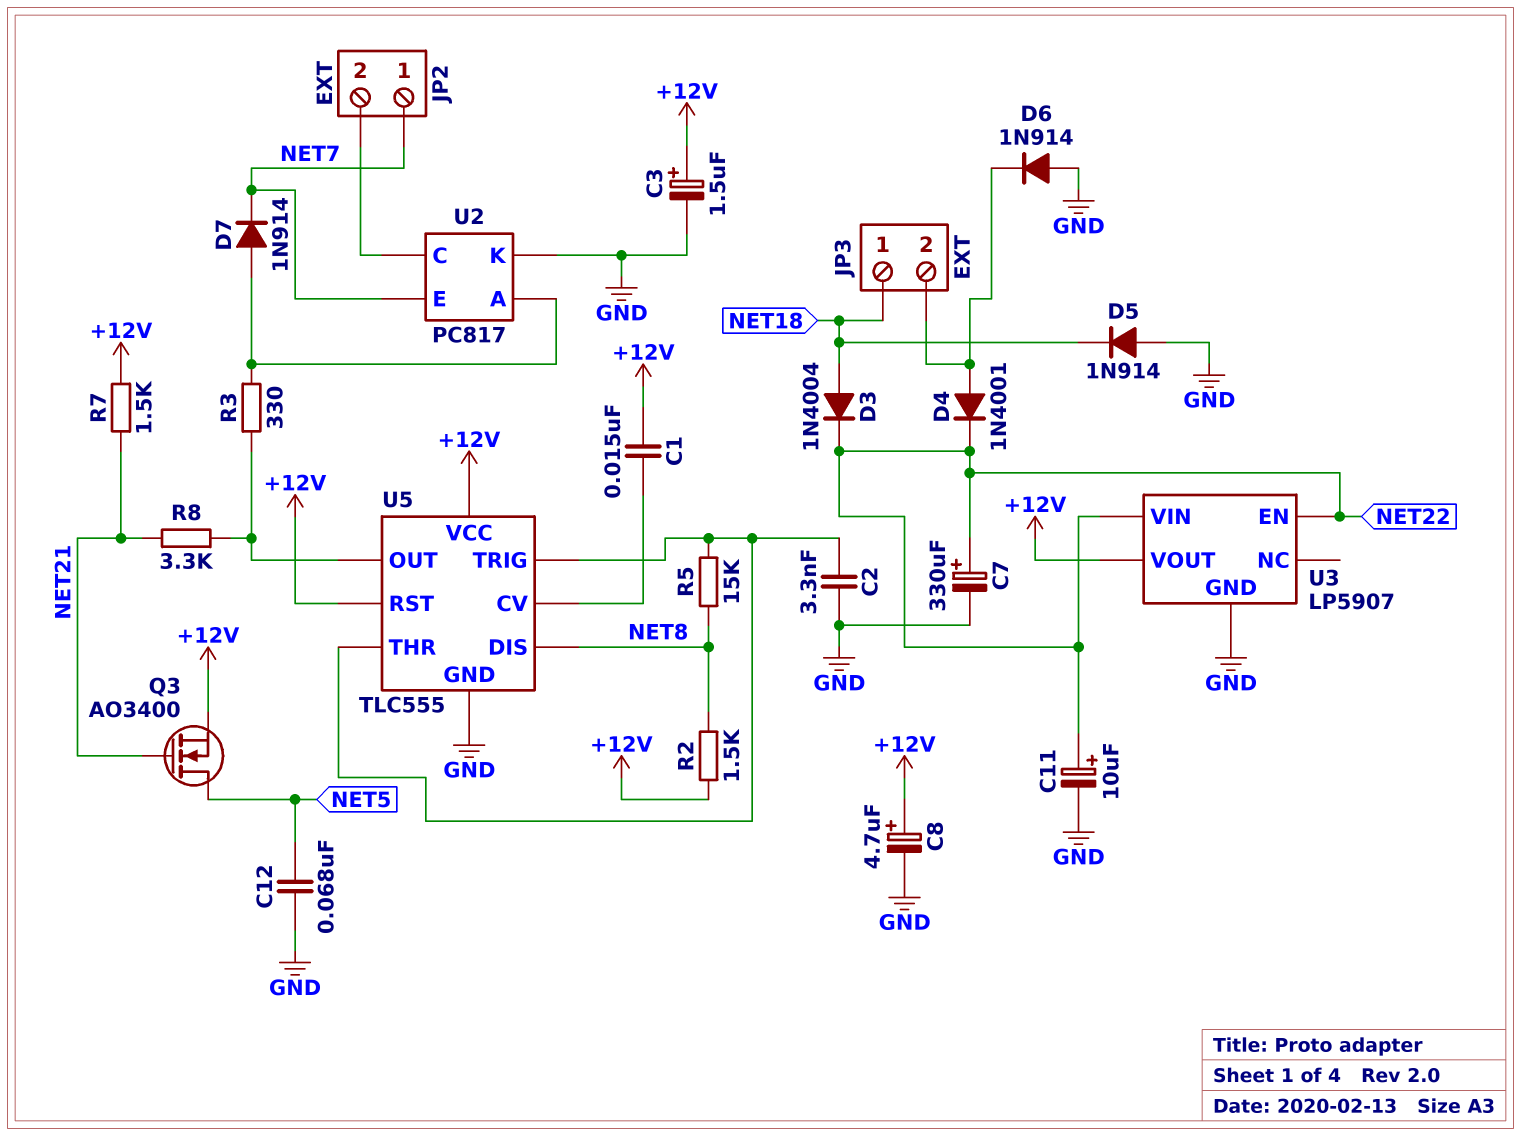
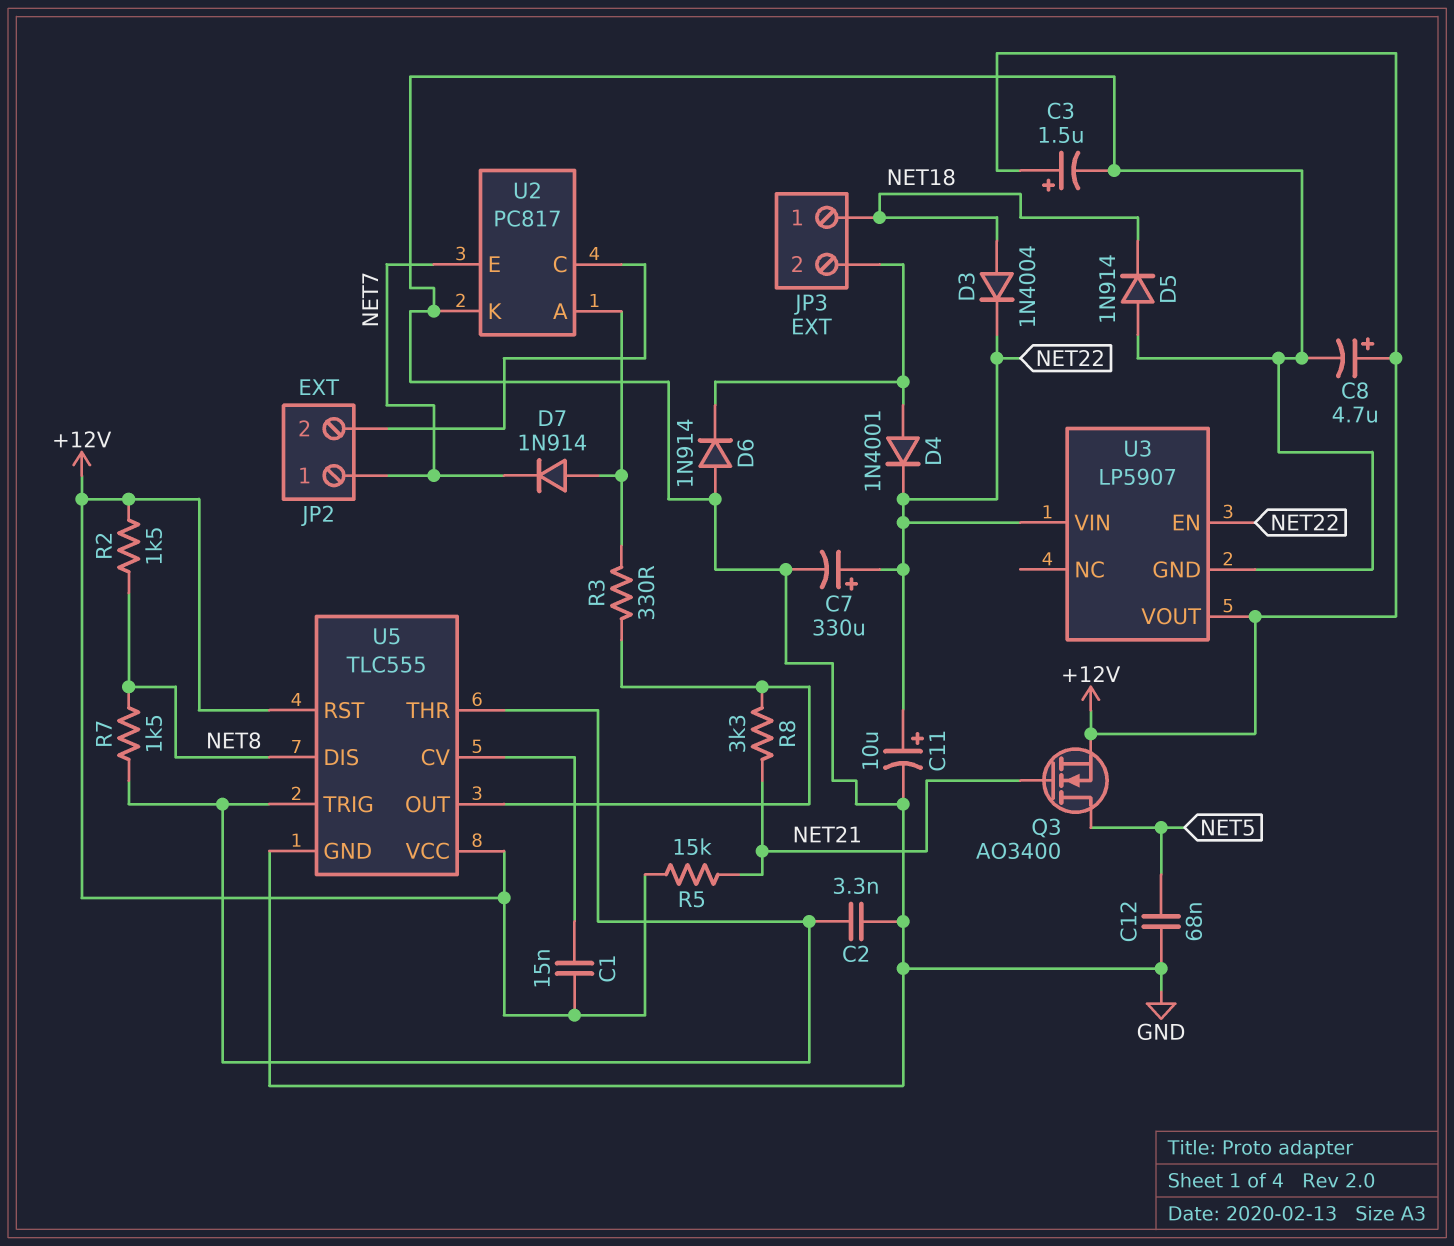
R5: 15k (NET8, U5/THR) -> 15k (+12V, NET21)
R7: 1.5k (+12V, NET21) -> 1.5k (NET8, U5/THR)

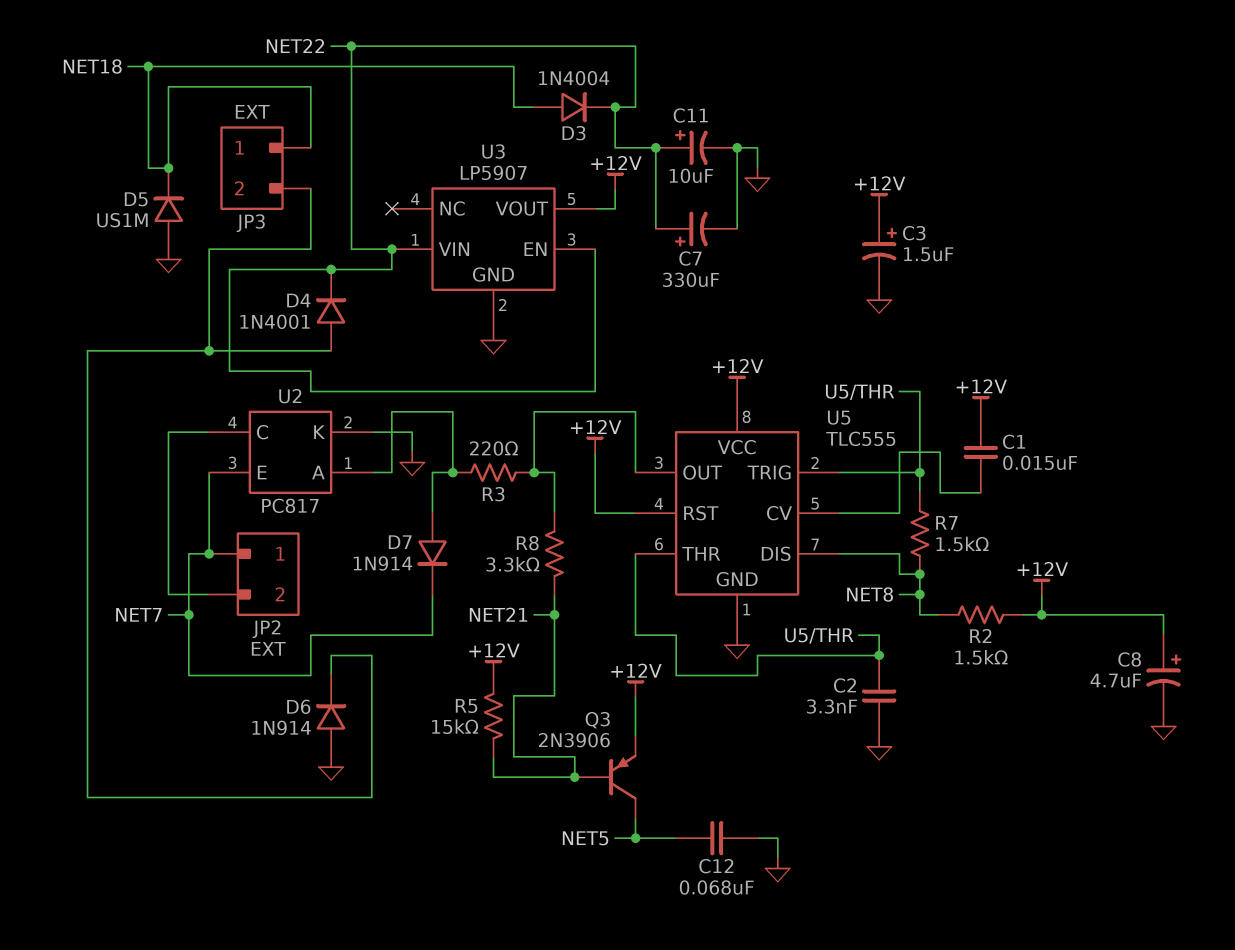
D5: diode 1N914 (A GND, K NET18) -> diode US1M (A GND, K NET18)
Q3: NMOS AO3400 (G NET21, D NET5, S +12V) -> PNP 2N3906 (B NET21, C NET5, E +12V)
R3: 330 (U2/A, U5/OUT) -> 220 (U2/A, U5/OUT)

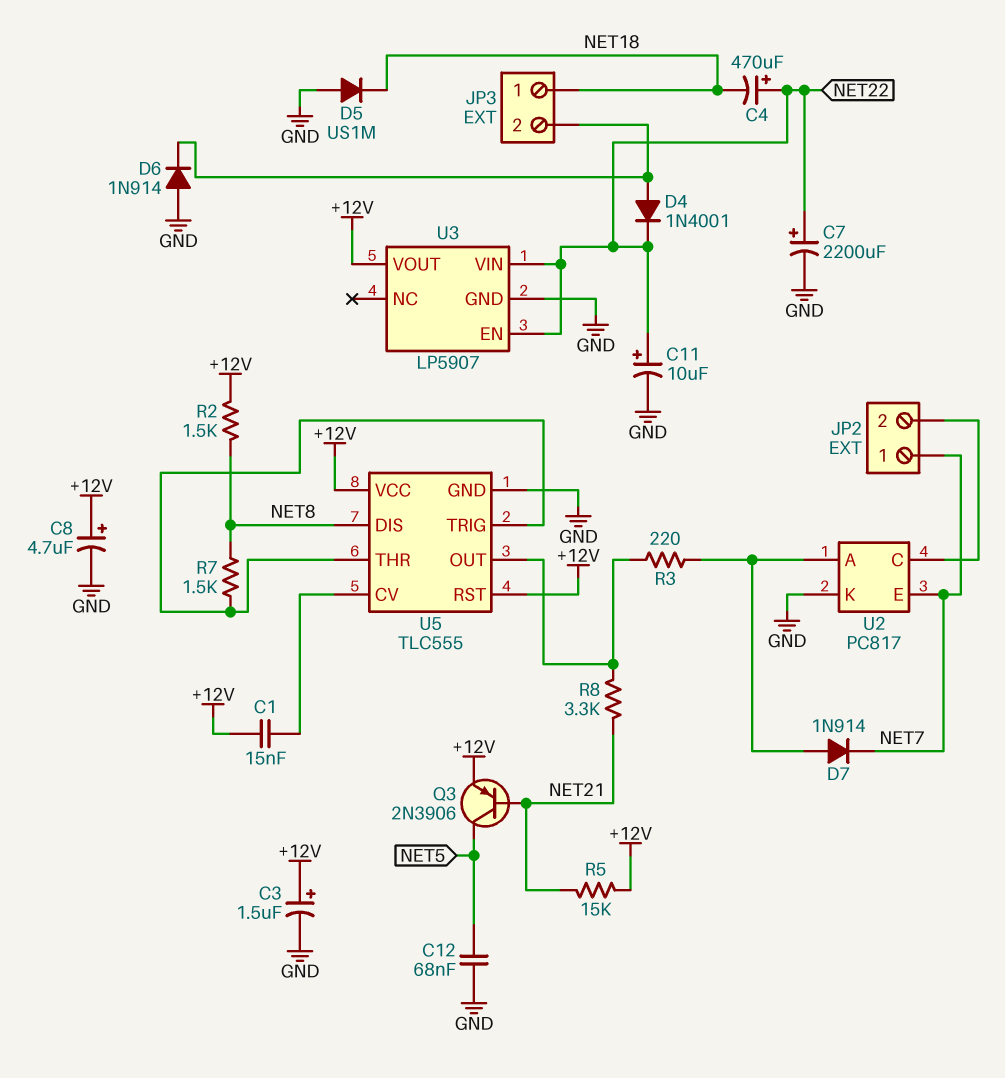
C2: 3.3nF (GND, U5/THR) -> none
C4: none -> 470uF (plus NET22, minus NET18)
C7: 330uF (plus NET22, minus GND) -> 2200uF (plus NET22, minus GND)
D3: diode 1N4004 (A NET18, K NET22) -> none

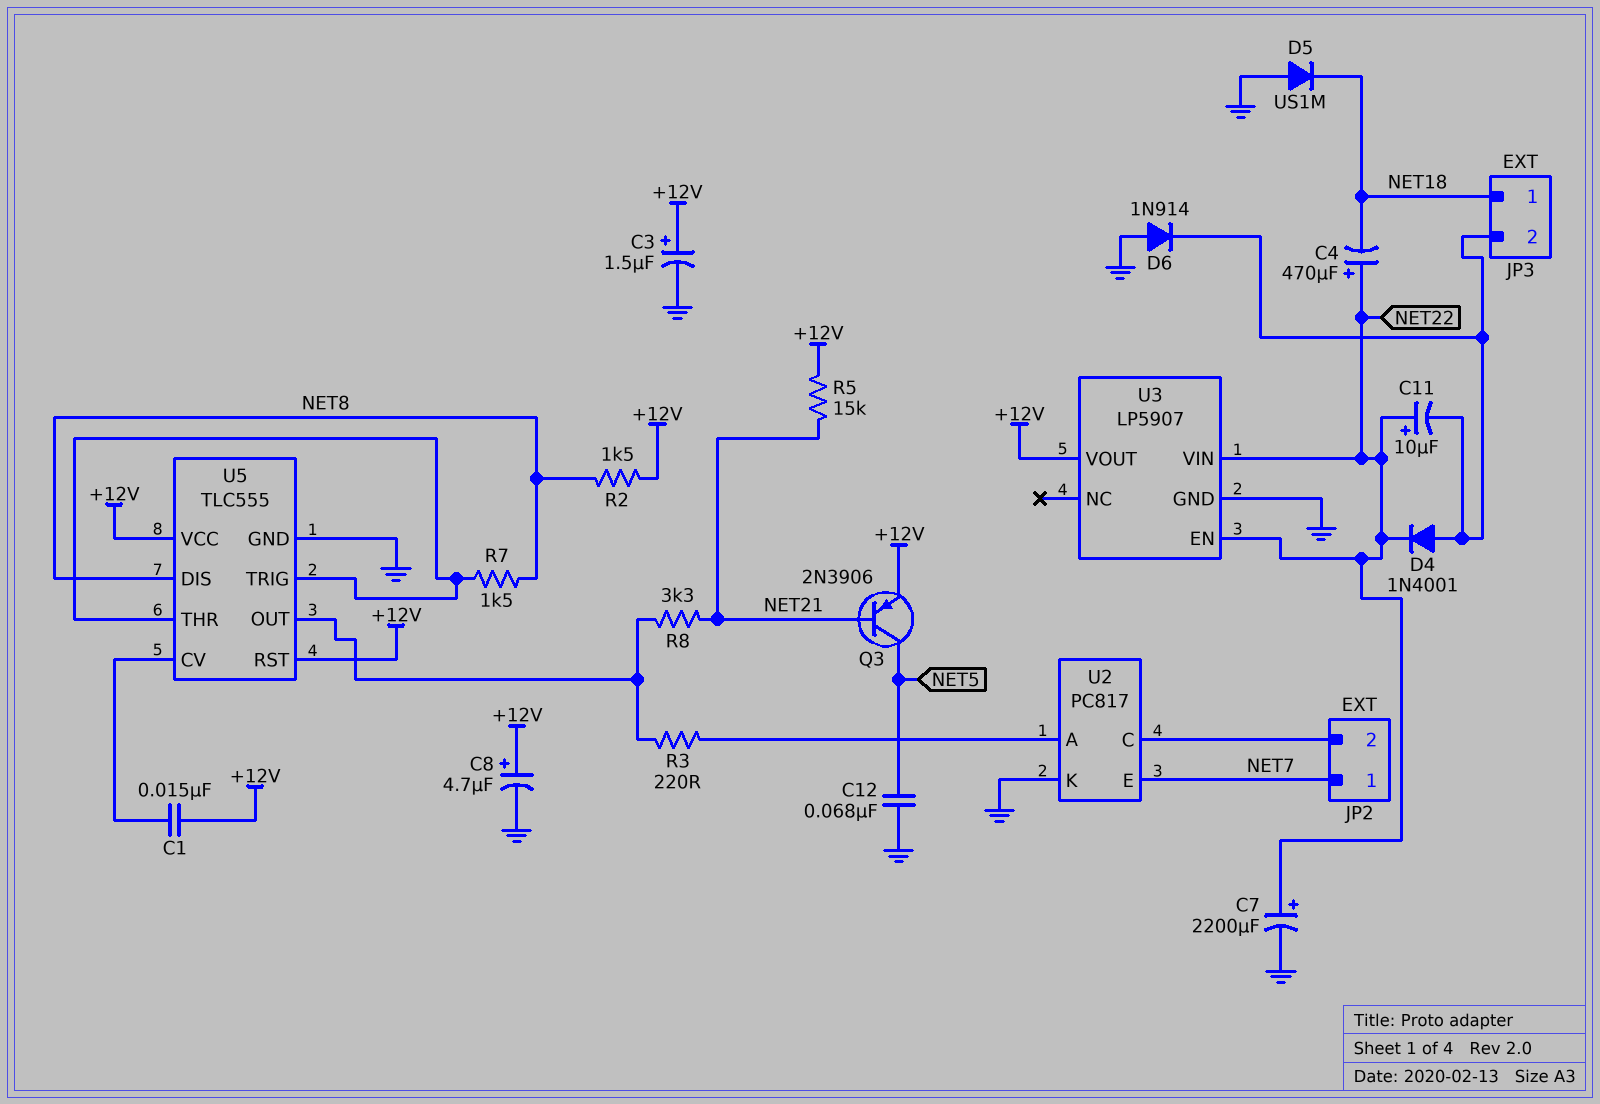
C11: 10uF (plus NET22, minus GND) -> 10uF (plus NET22, minus JP3/2)
D7: diode 1N914 (A U2/A, K NET7) -> none

